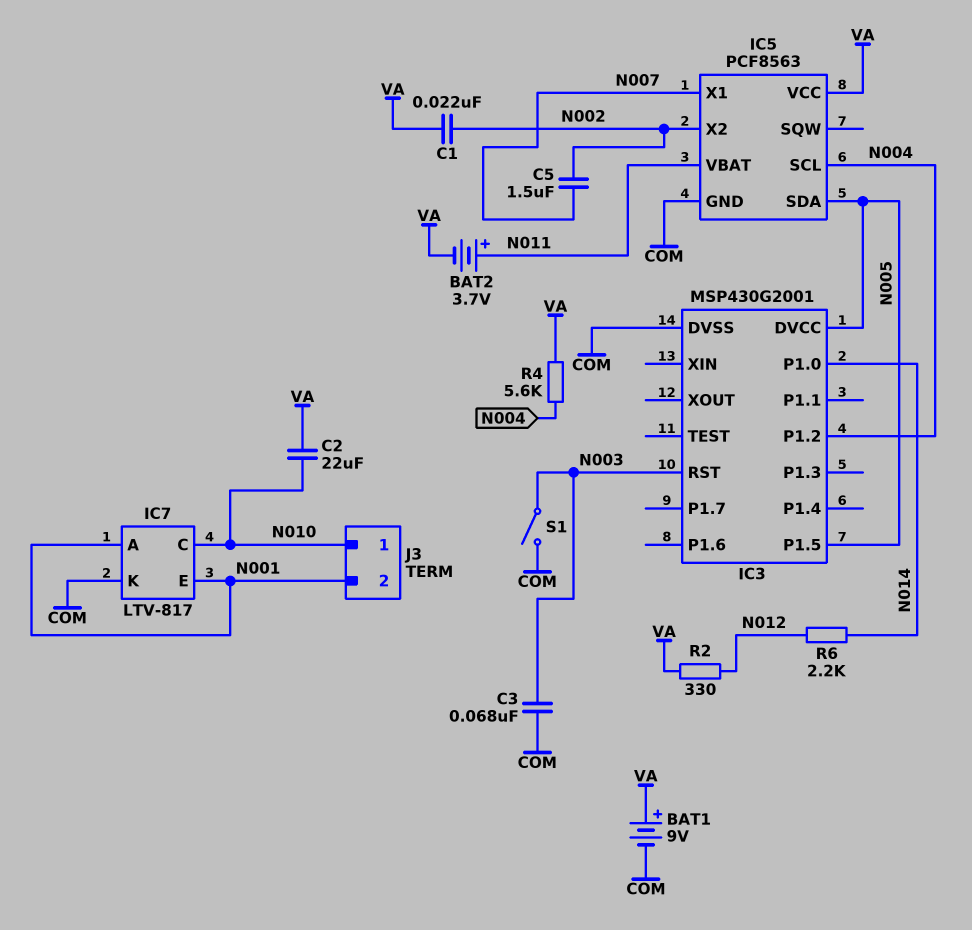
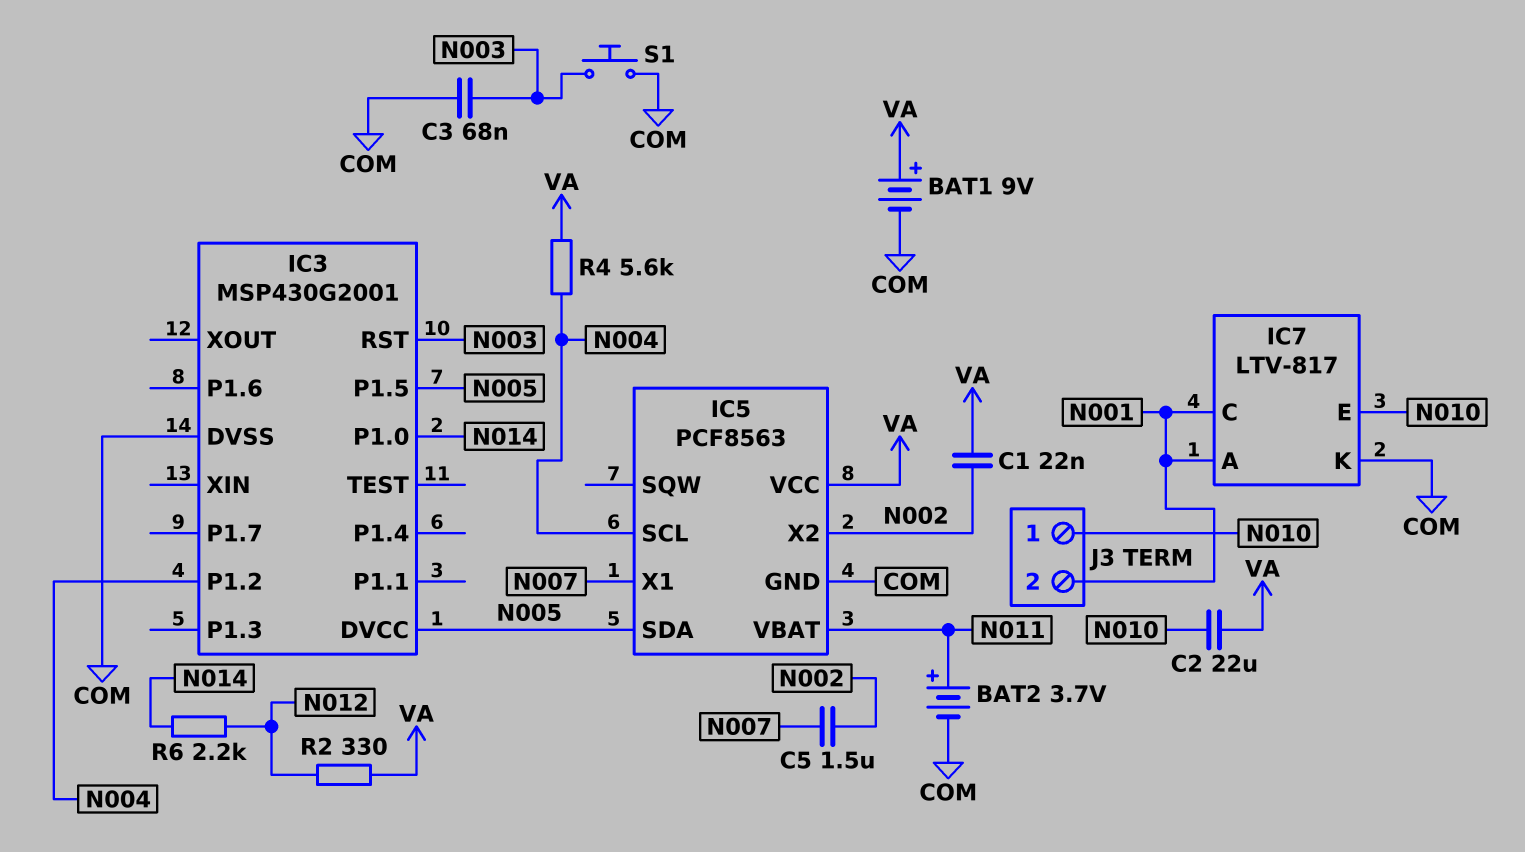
BAT2: 3.7V (plus N011, minus VA) -> 3.7V (plus N011, minus COM)
IC7 pin C: N010 -> N001
IC7 pin E: N001 -> N010
S1: switch (COM, N003) -> button (COM, N003)

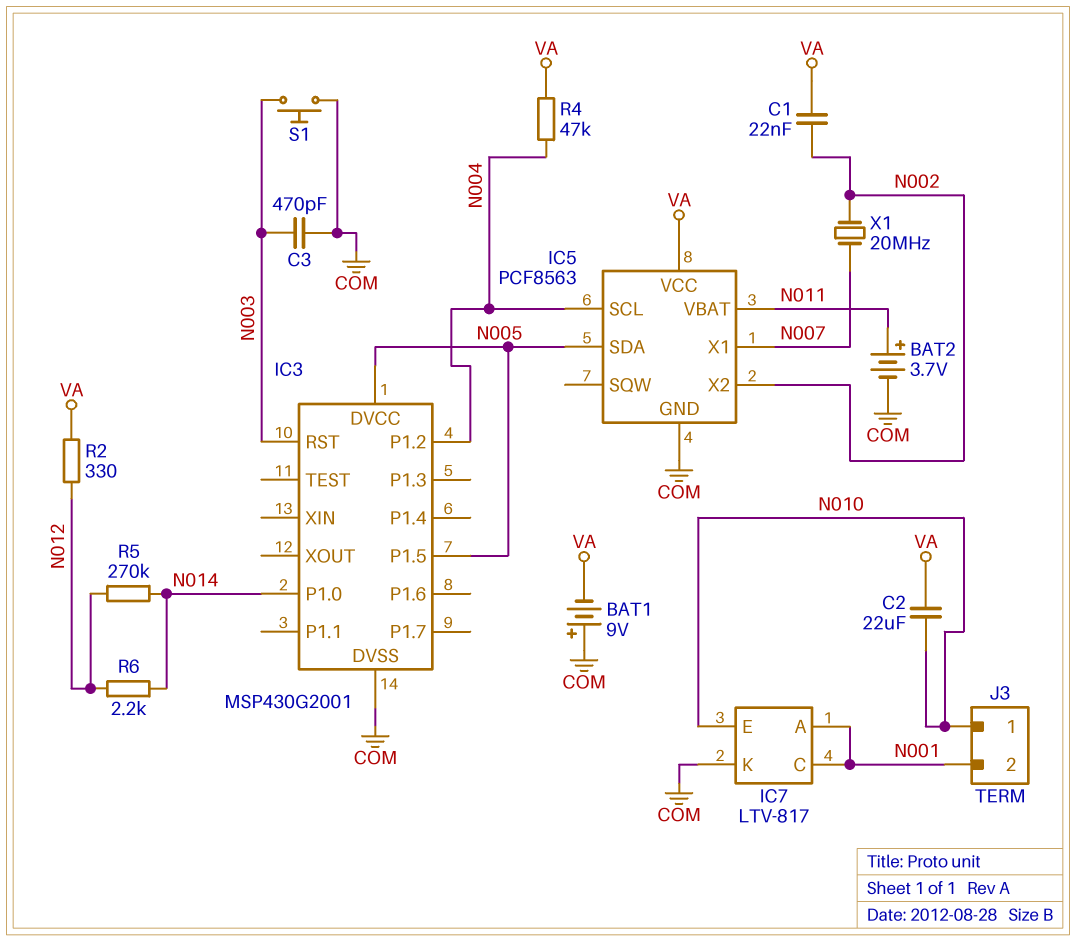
BAT1: 9V (plus VA, minus COM) -> 9V (plus COM, minus VA)
C3: 68nF (COM, N003) -> 470pF (COM, N003)
C5: 1.5uF (N002, N007) -> none
R4: 5.6k (N004, VA) -> 47k (N004, VA)
R5: none -> 270k (N012, N014)
X1: none -> 20MHz (N002, N007)

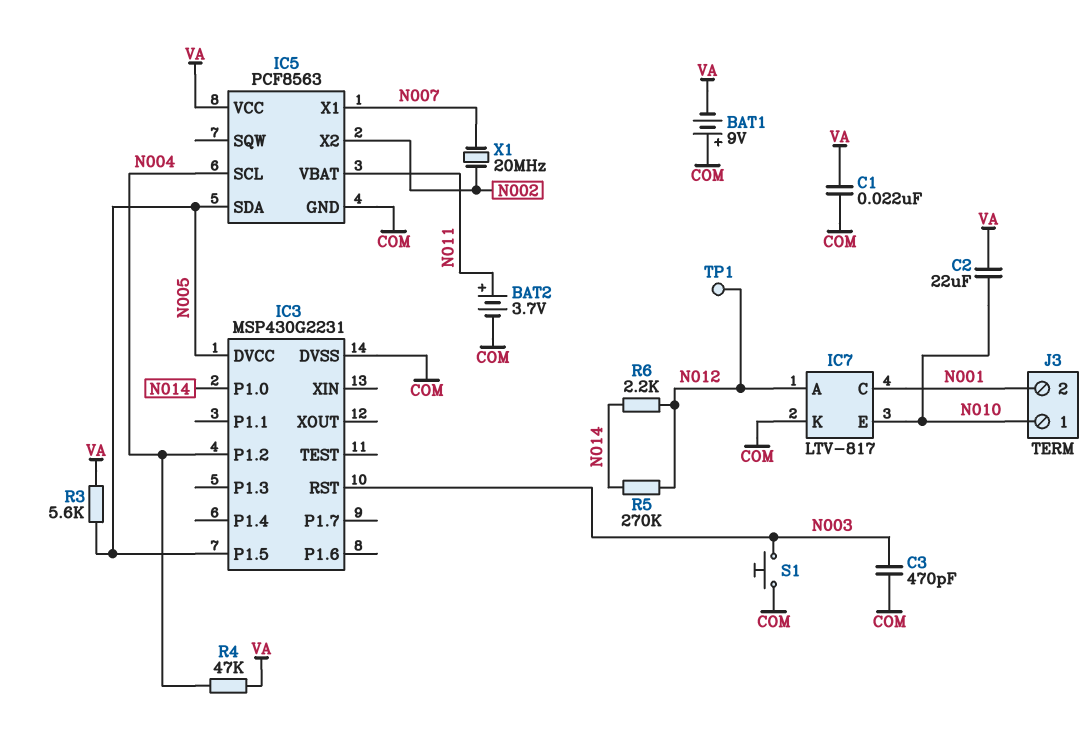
C1: 22nF (N002, VA) -> 22nF (COM, VA)
IC3: MSP430G2001 -> MSP430G2231
IC7 pin A: N001 -> N012
R2: 330 (N012, VA) -> none
R3: none -> 5.6k (N005, VA)
TP1: none -> test point (N012)

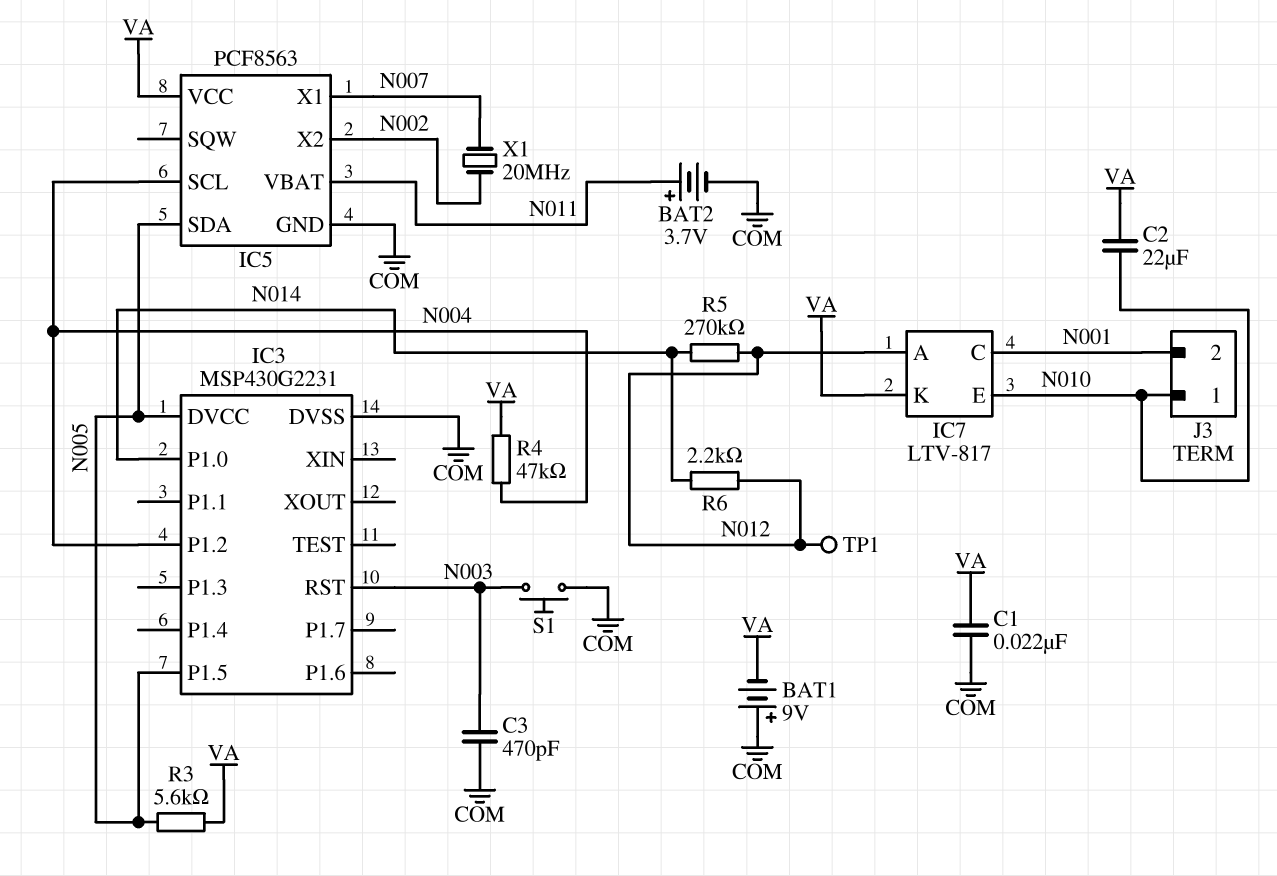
IC7 pin K: COM -> VA

